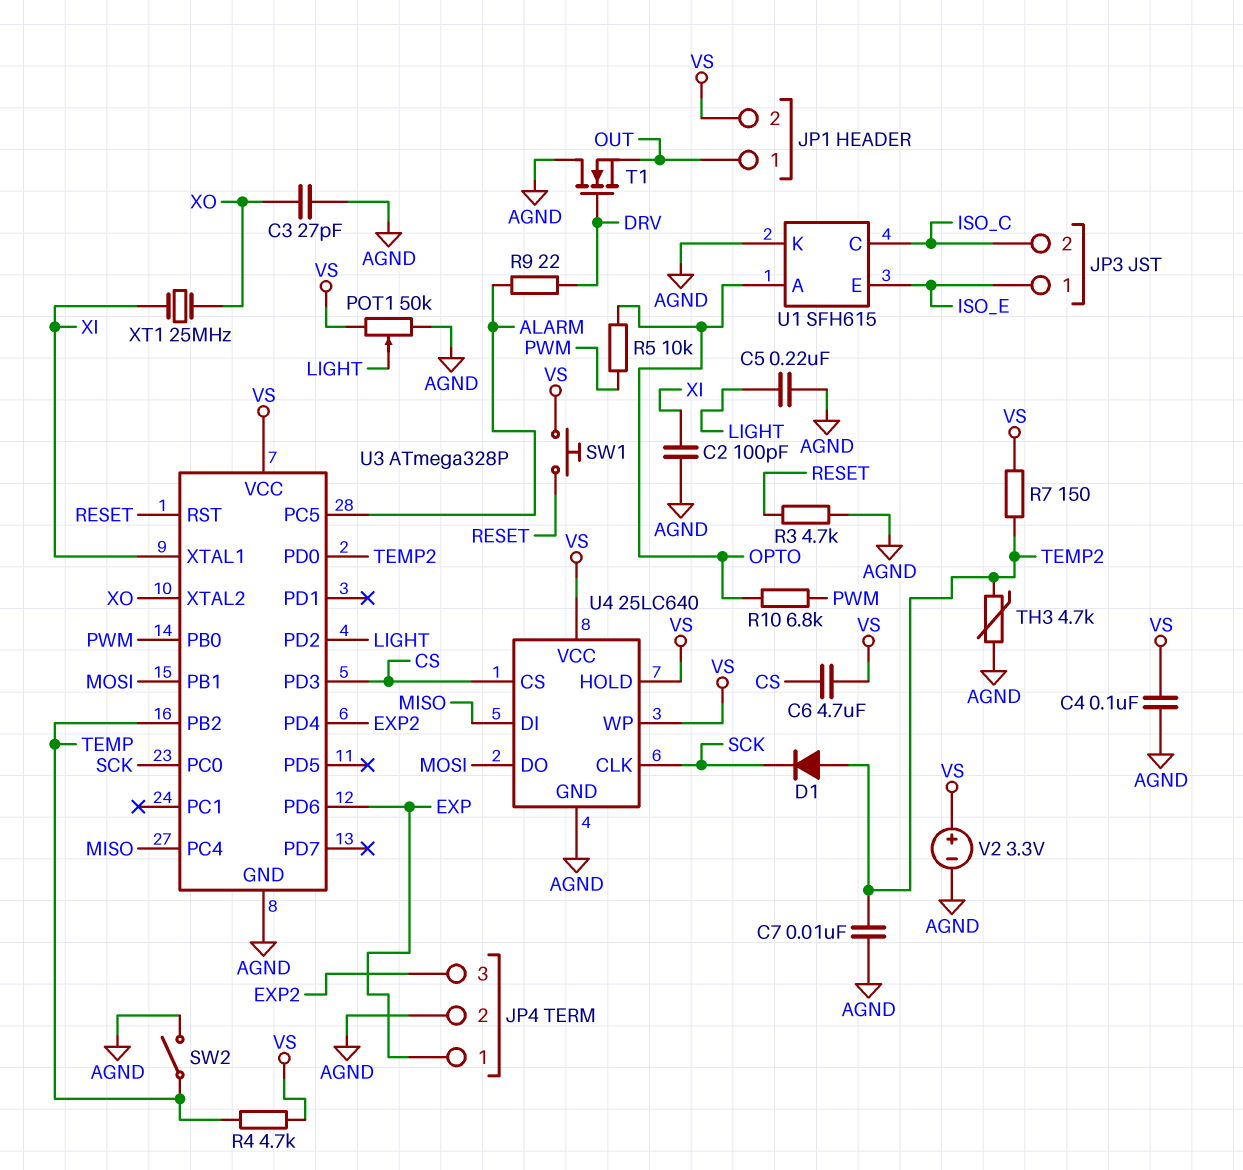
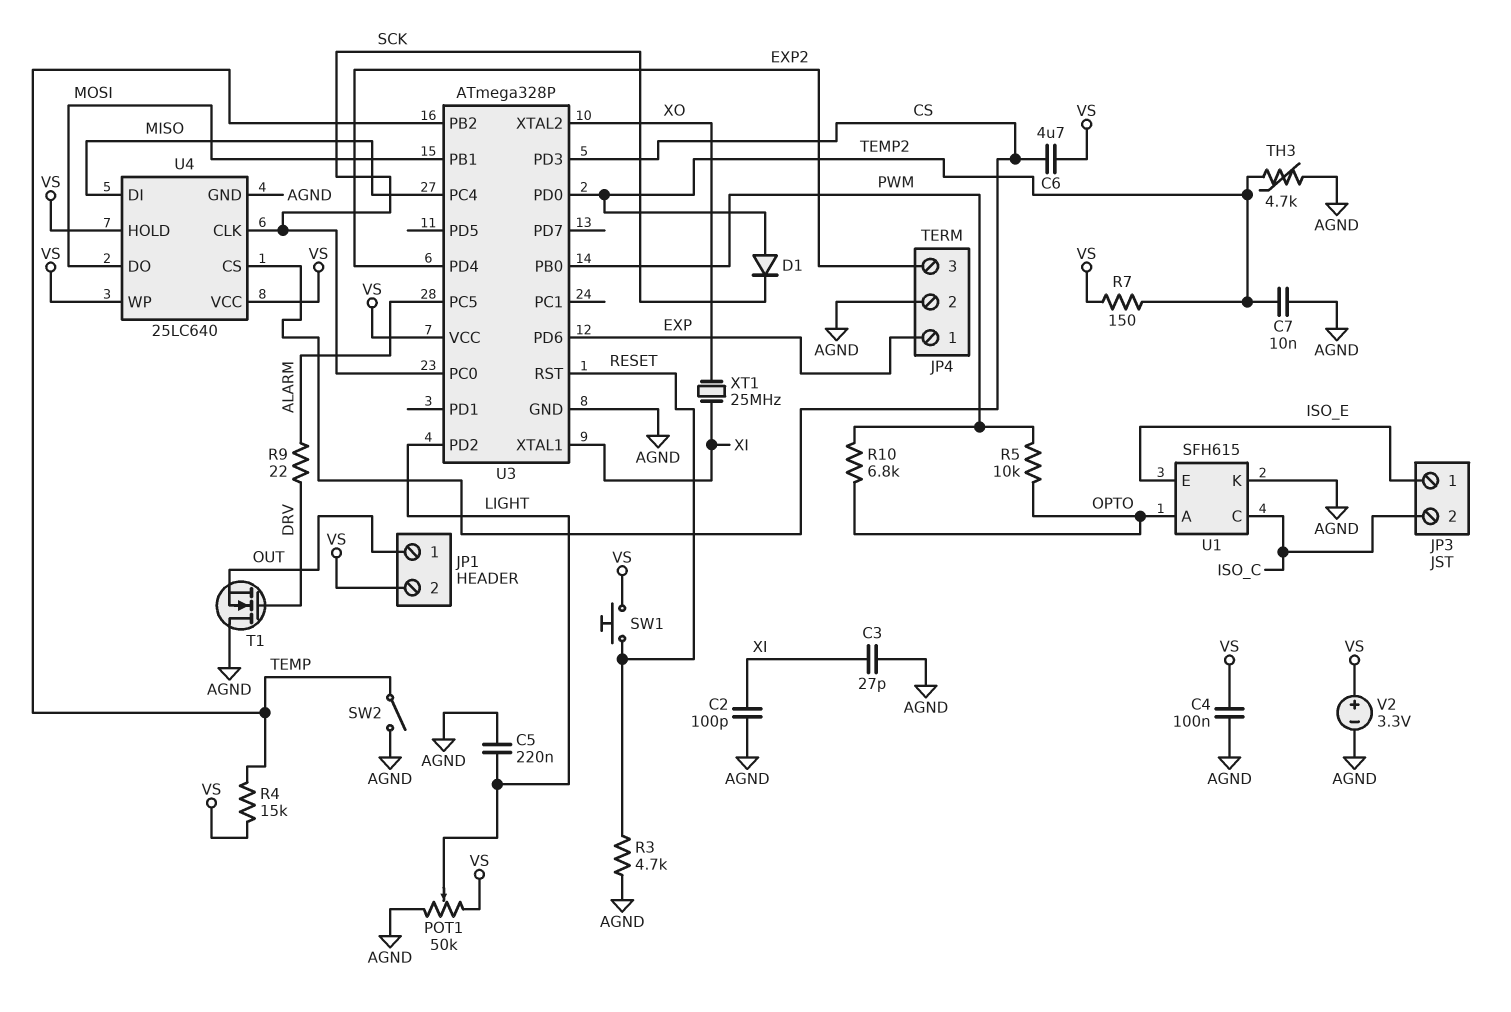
C3: 27pF (AGND, XO) -> 27pF (AGND, XI)
R4: 4.7k (TEMP, VS) -> 15k (TEMP, VS)

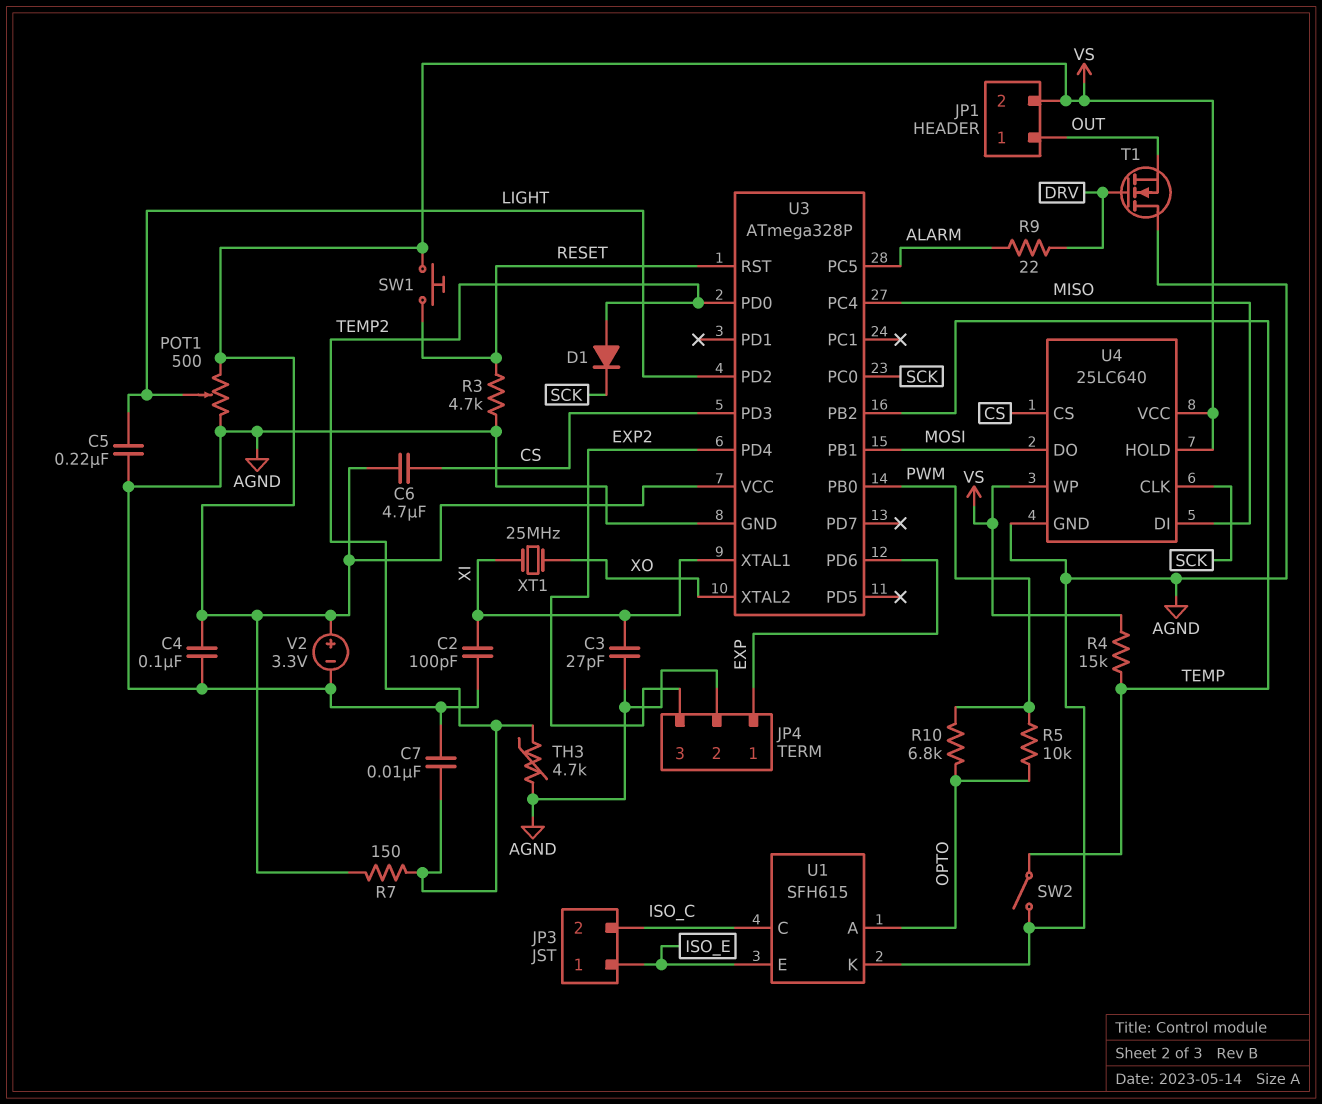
POT1: 50k (AGND, VS, wiper LIGHT) -> 500 (AGND, VS, wiper LIGHT)

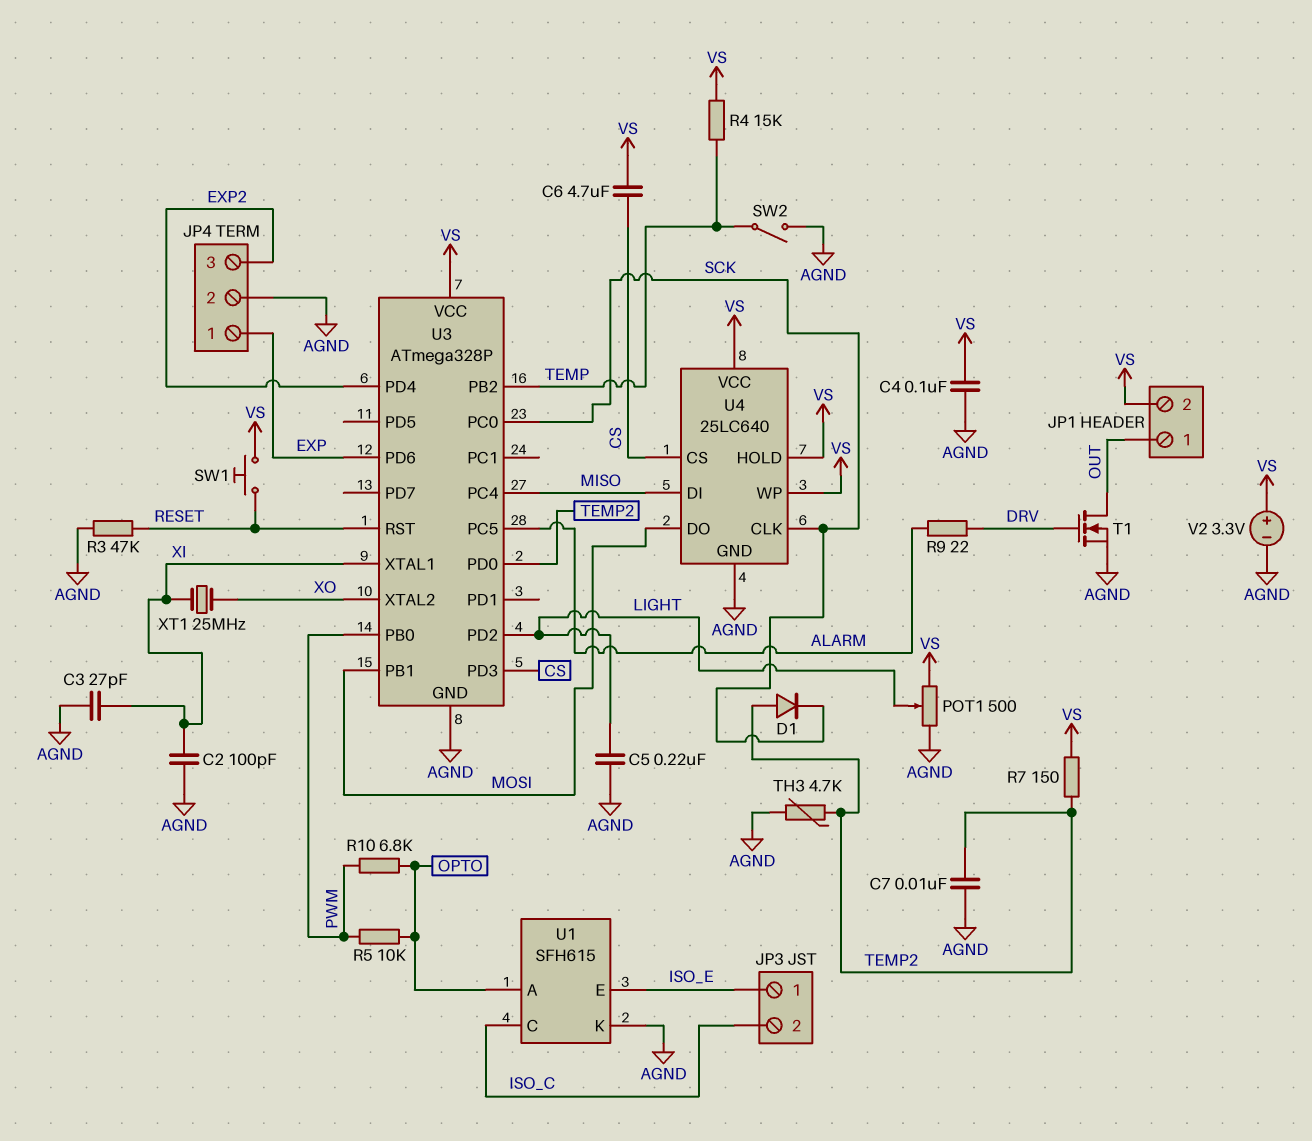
R3: 4.7k (AGND, RESET) -> 47k (AGND, RESET)
T1: NMOS (G DRV, D AGND, S OUT) -> NMOS (G DRV, D OUT, S AGND)

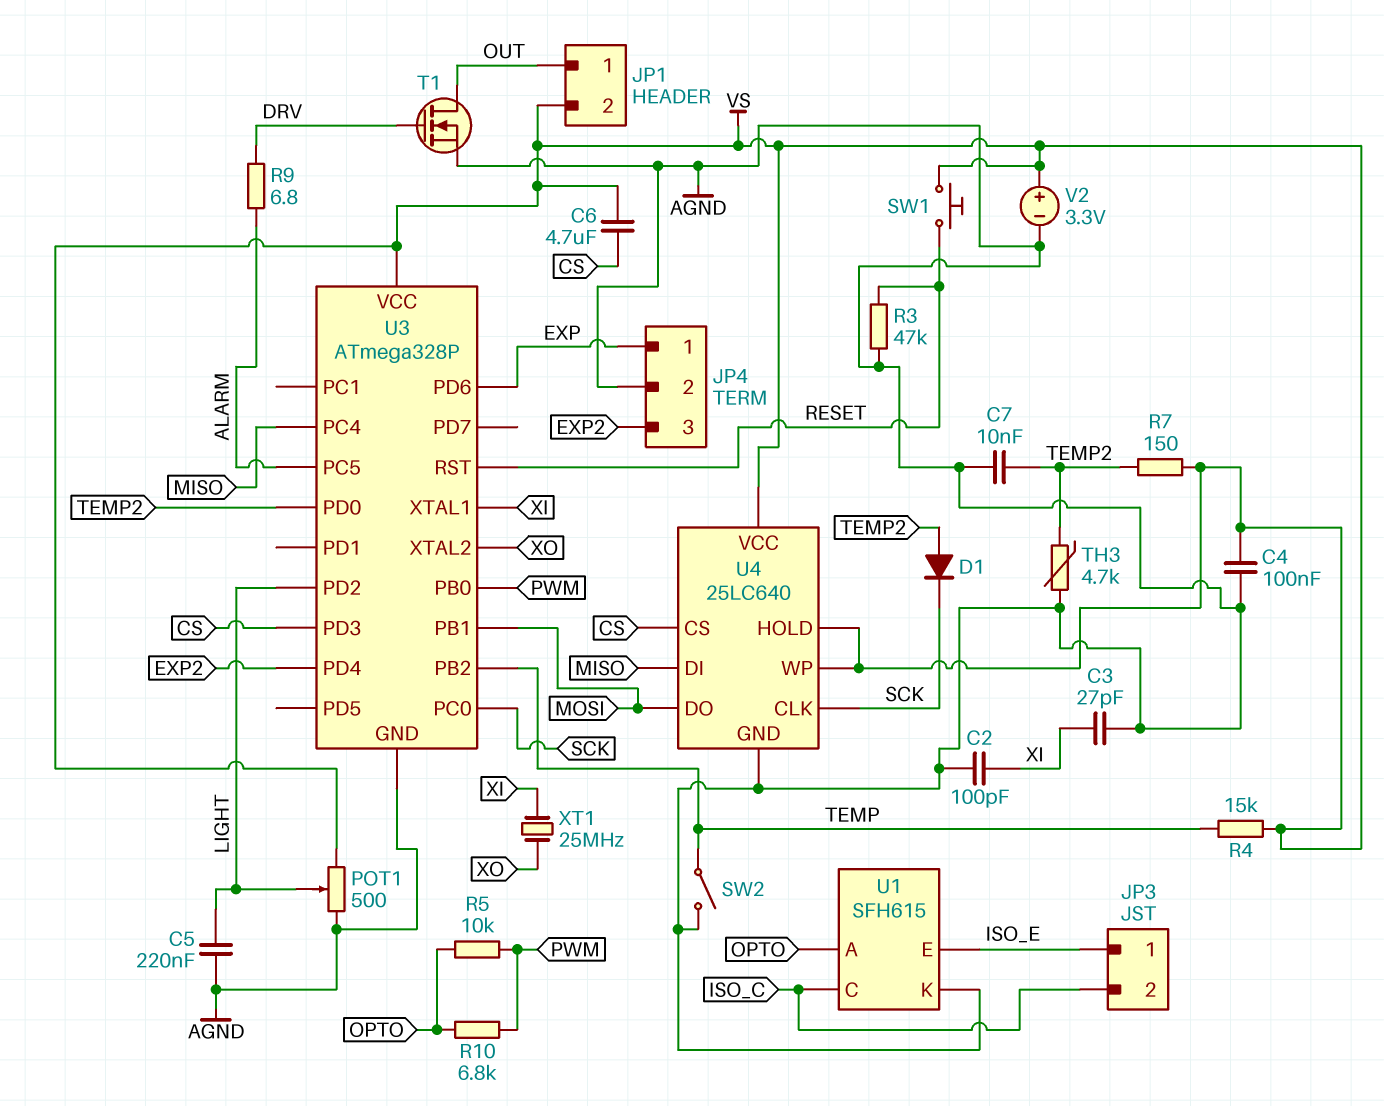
R9: 22 (ALARM, DRV) -> 6.8 (ALARM, DRV)

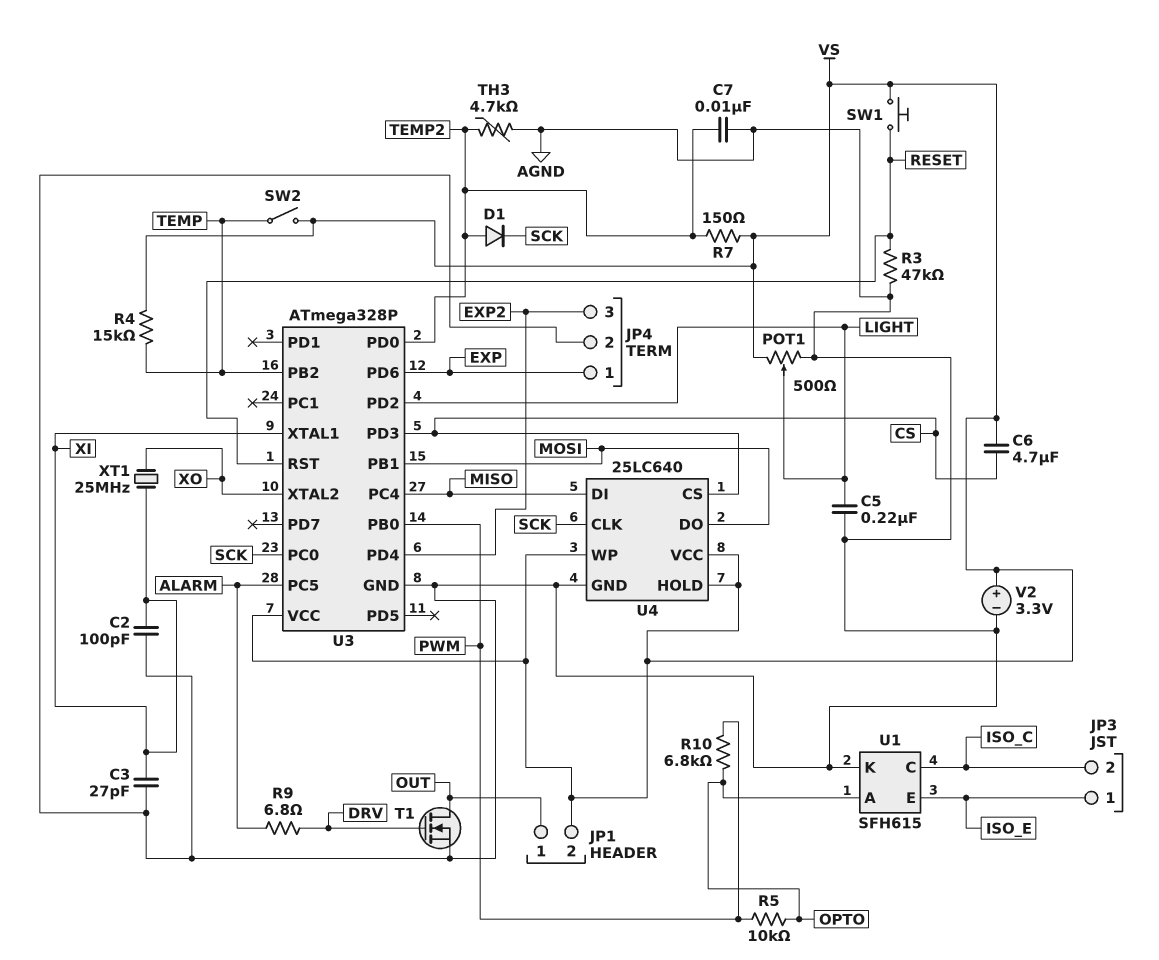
C4: 100nF (AGND, VS) -> none
SW2: switch (AGND, TEMP) -> switch (TEMP, VS)

